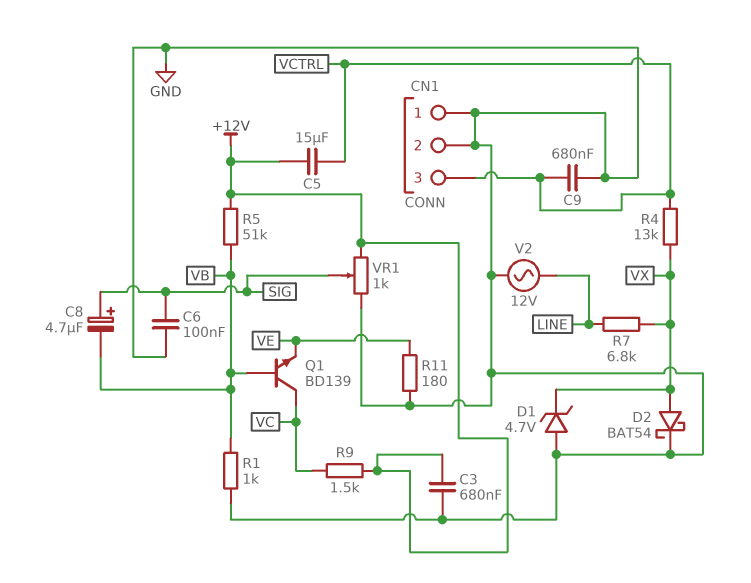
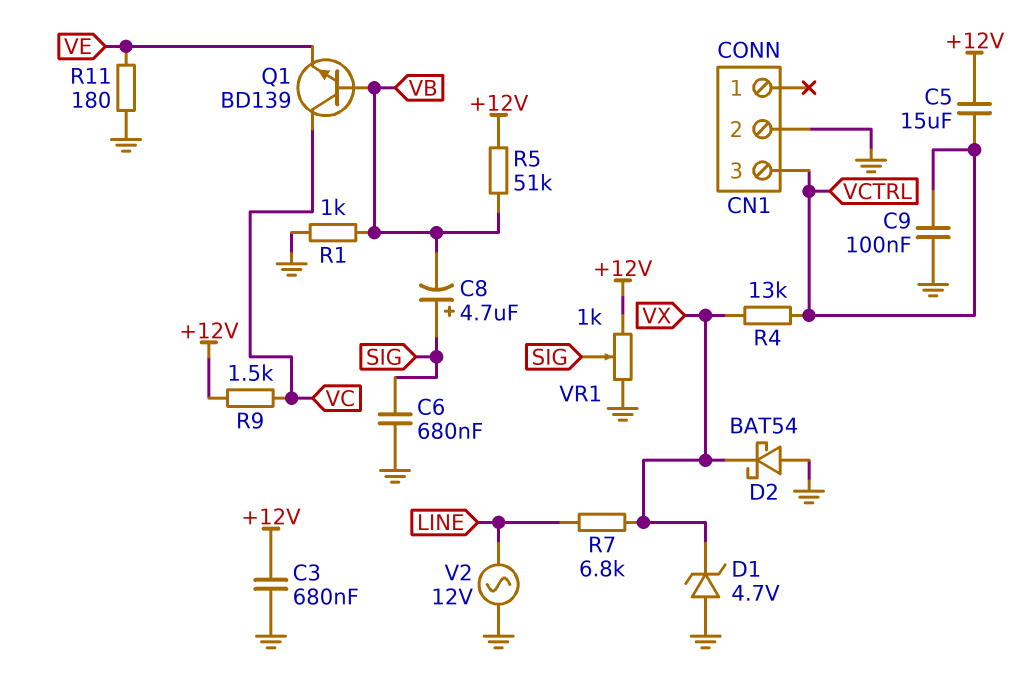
C6: 100nF (GND, SIG) -> 680nF (GND, SIG)
C9: 680nF (GND, VCTRL) -> 100nF (GND, VCTRL)
CN1 pin 1: GND -> none
D2: schottky BAT54 (A VX, K GND) -> schottky BAT54 (A GND, K VX)

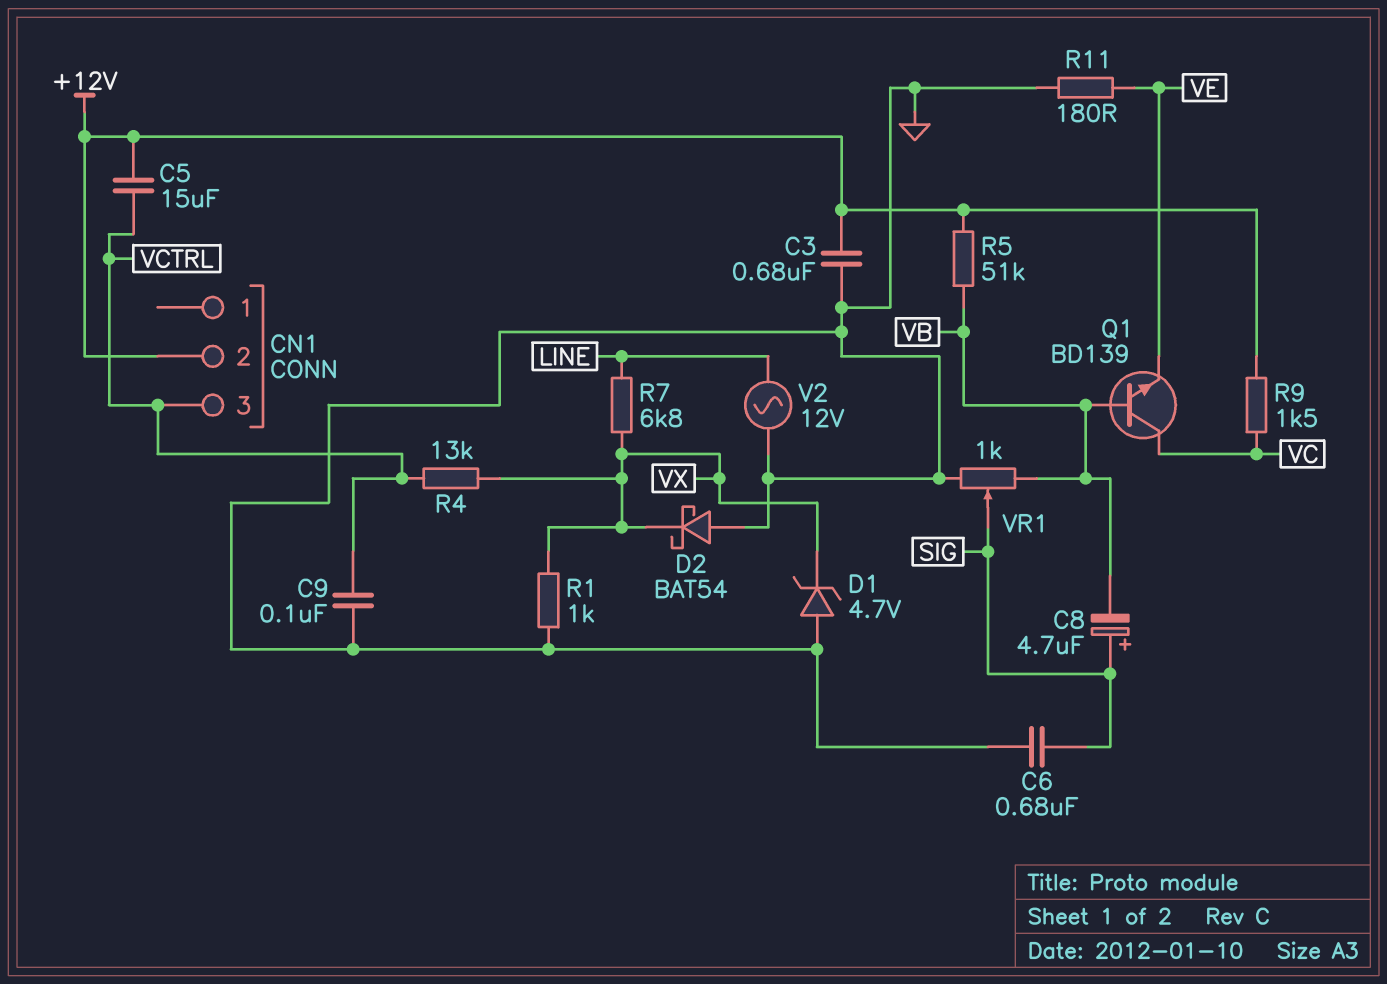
CN1 pin 2: GND -> +12V
R1: 1k (GND, VB) -> 1k (GND, VX)
VR1: 1k (+12V, GND, wiper SIG) -> 1k (GND, VB, wiper SIG)

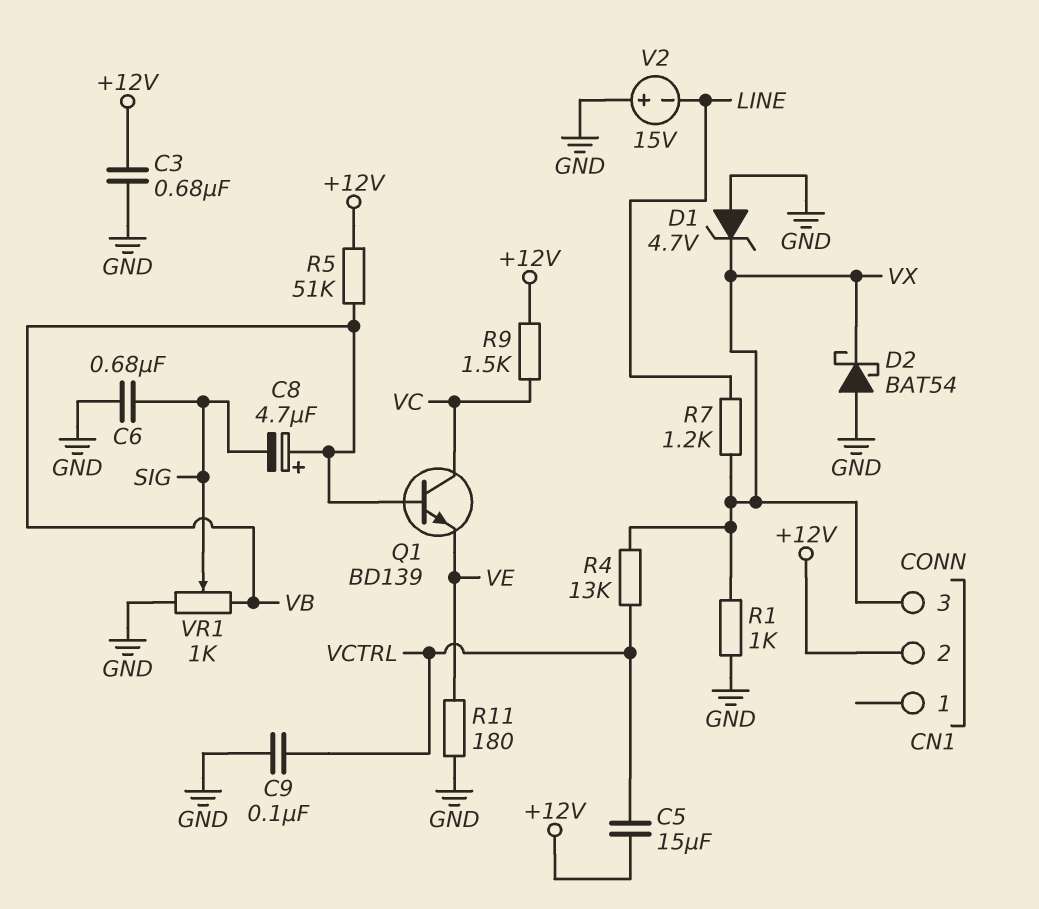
C8: 4.7uF (plus SIG, minus VB) -> 4.7uF (plus VB, minus SIG)
CN1 pin 3: VCTRL -> VX
R7: 6.8k (LINE, VX) -> 1.2k (LINE, VX)
V2: AC 12V (GND, LINE) -> 15V (plus GND, minus LINE)

